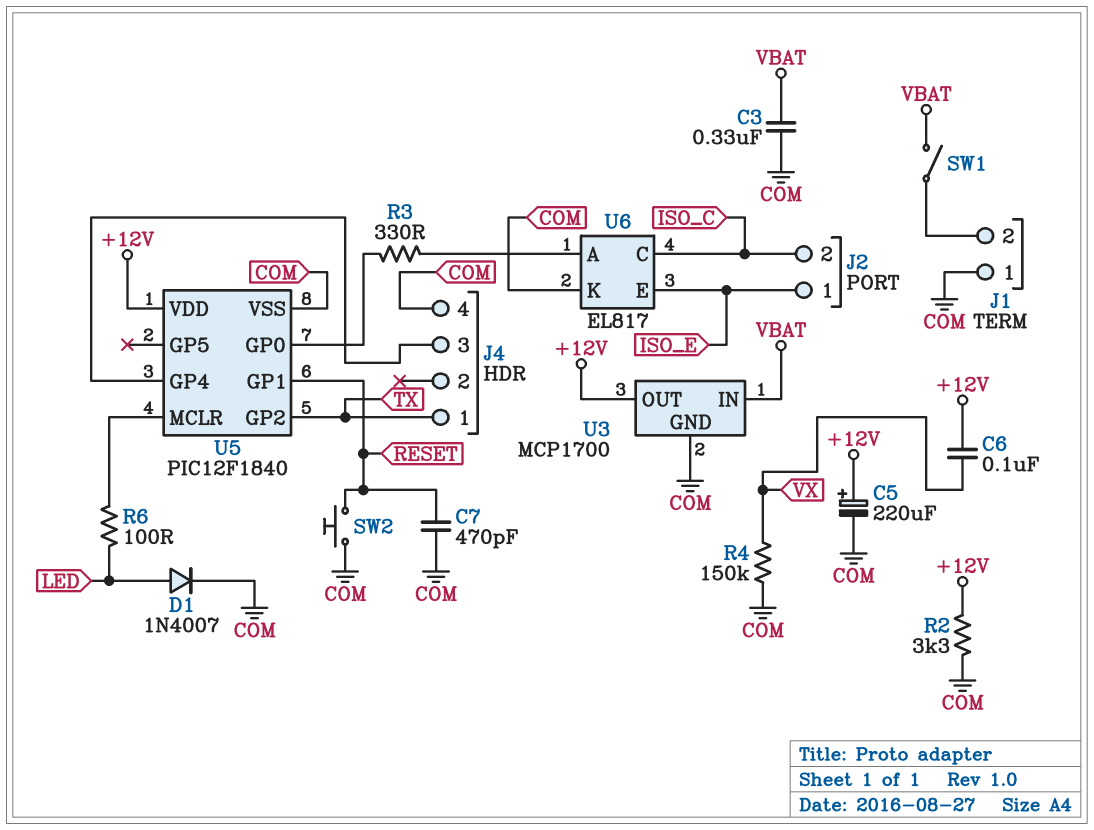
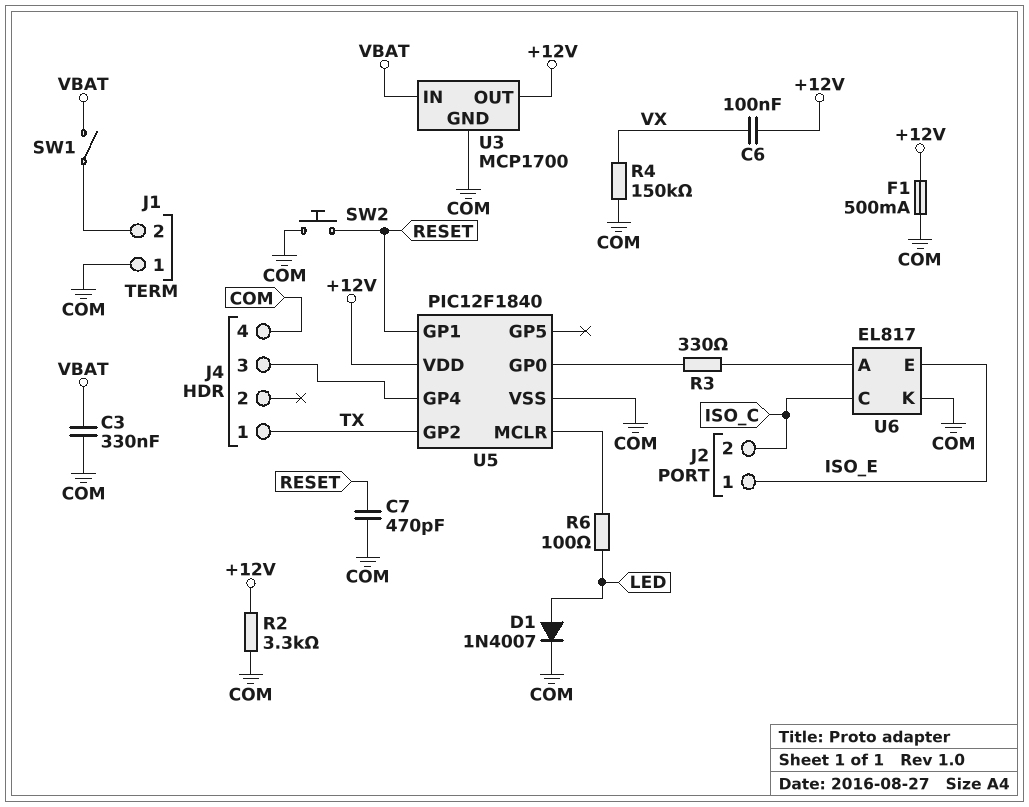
C5: 220uF (plus +12V, minus COM) -> none
F1: none -> 500mA (+12V, COM)

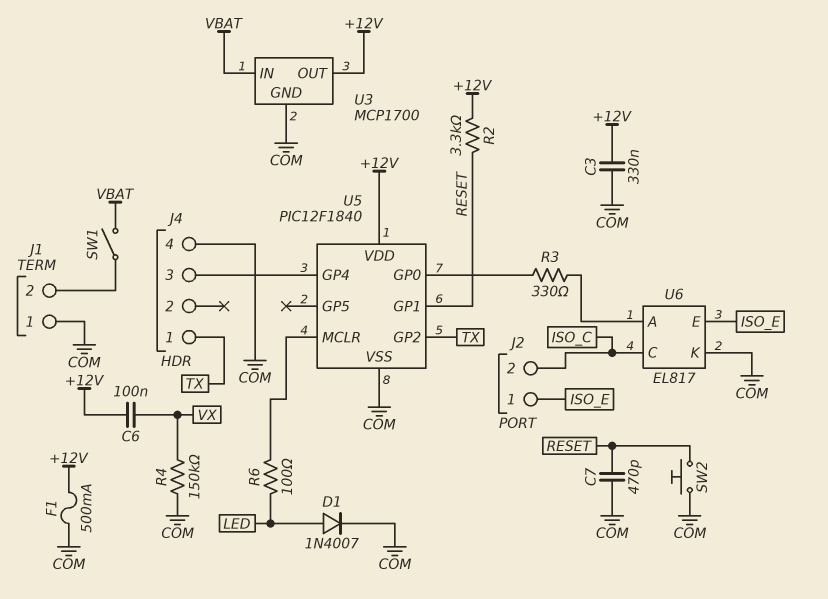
C3: 330nF (COM, VBAT) -> 330nF (+12V, COM)
R2: 3.3k (+12V, COM) -> 3.3k (+12V, RESET)

